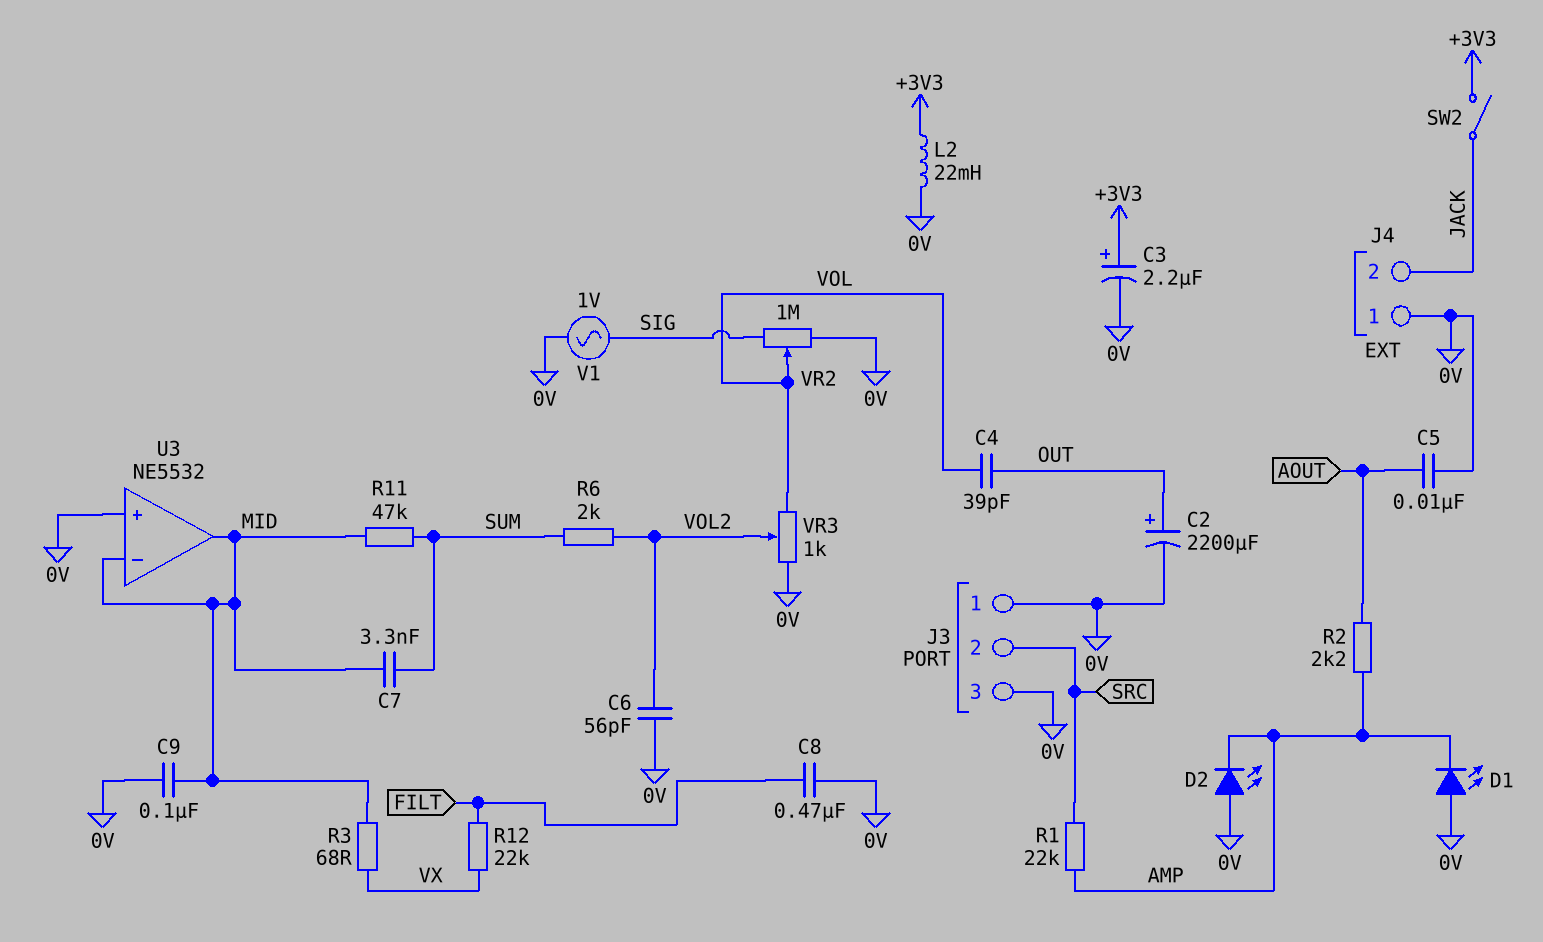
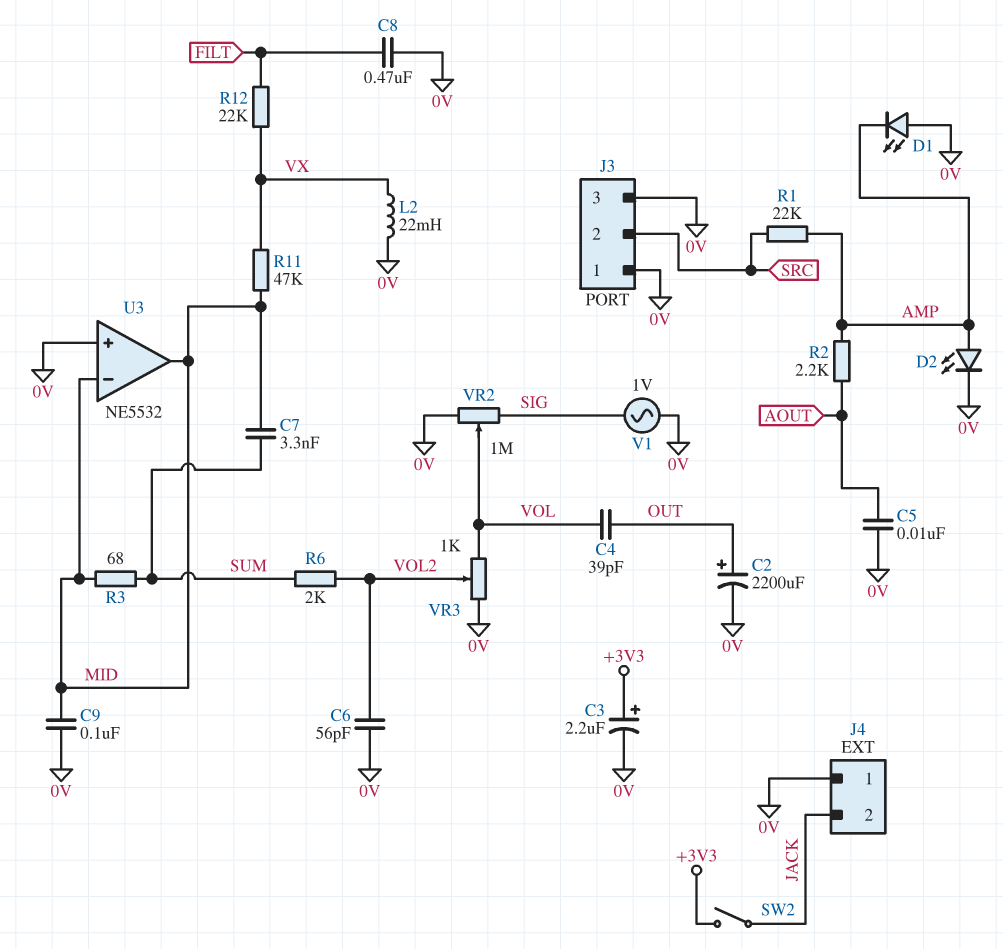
D2: LED (A 0V, K AMP) -> LED (A AMP, K 0V)
L2: 22mH (+3V3, 0V) -> 22mH (0V, VX)
R3: 68 (MID, VX) -> 68 (MID, SUM)
R11: 47k (MID, SUM) -> 47k (MID, VX)

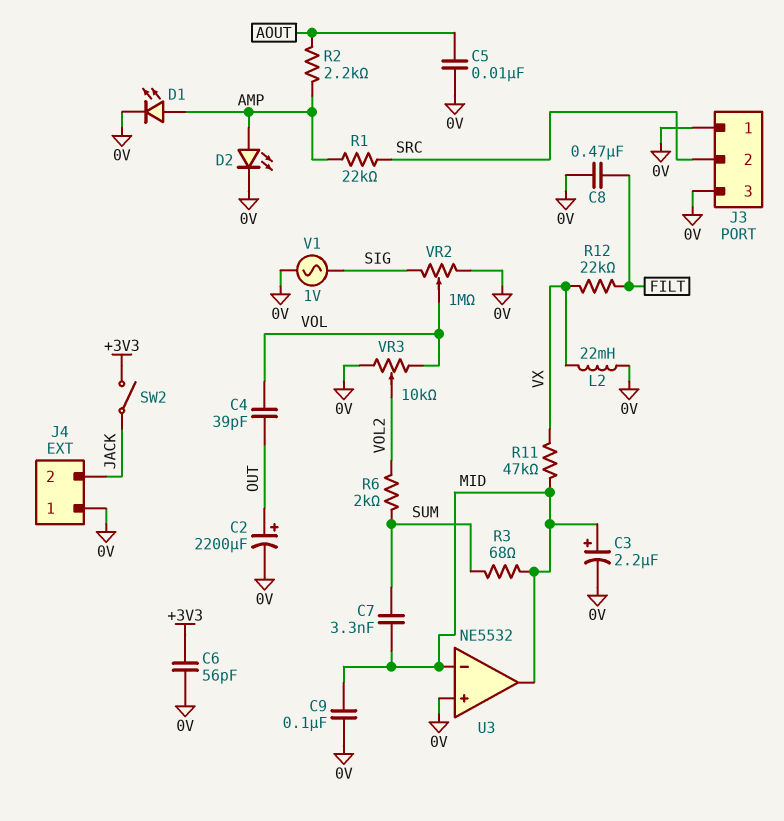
C3: 2.2uF (plus +3V3, minus 0V) -> 2.2uF (plus MID, minus 0V)
C6: 56pF (0V, VOL2) -> 56pF (+3V3, 0V)
D1: LED (A 0V, K AMP) -> LED (A AMP, K 0V)
VR3: 1k (0V, VOL, wiper VOL2) -> 10k (0V, VOL, wiper VOL2)

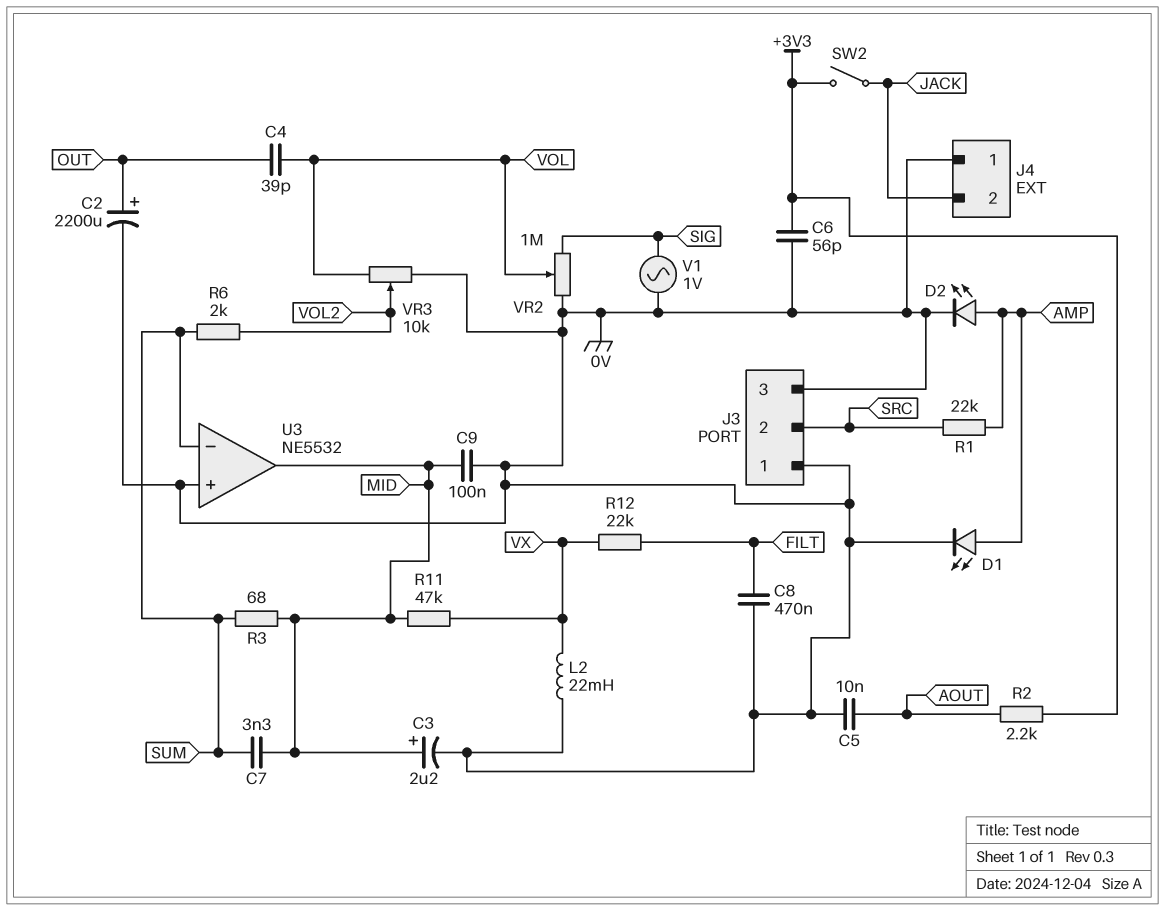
R2: 2.2k (AMP, AOUT) -> 2.2k (+3V3, AOUT)
U3 pin in-: MID -> SUM

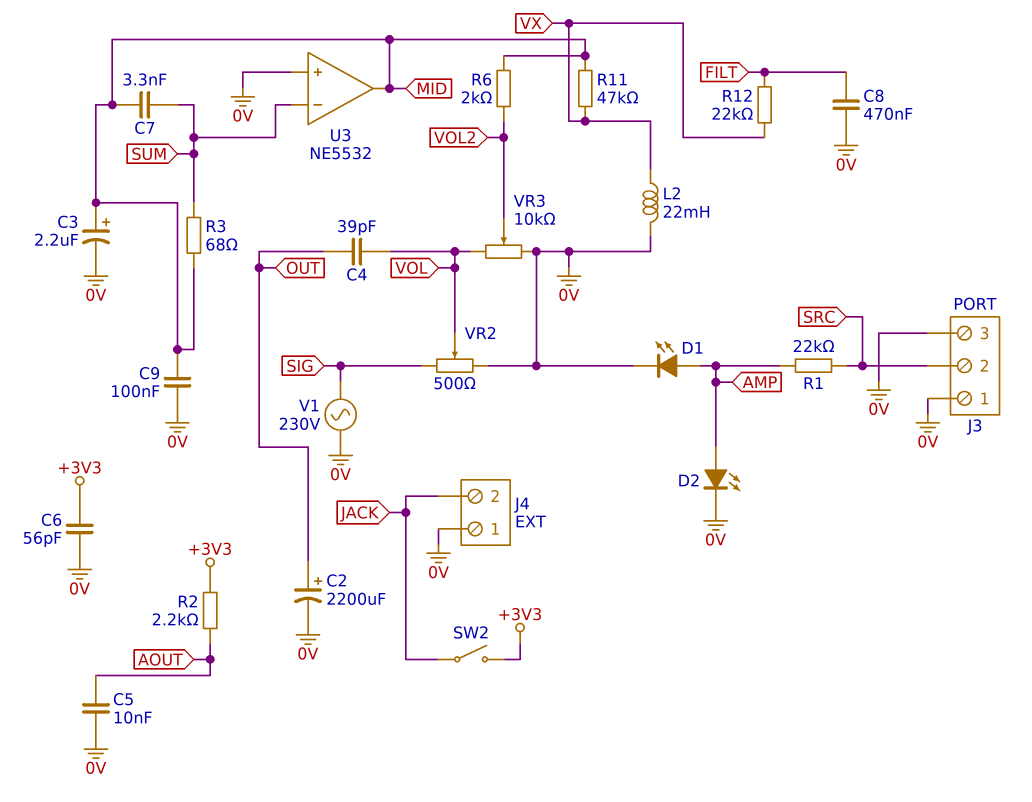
R6: 2k (SUM, VOL2) -> 2k (MID, VOL2)
V1: AC 1V (0V, SIG) -> AC 230V (0V, SIG)
VR2: 1M (0V, SIG, wiper VOL) -> 500 (0V, SIG, wiper VOL)

